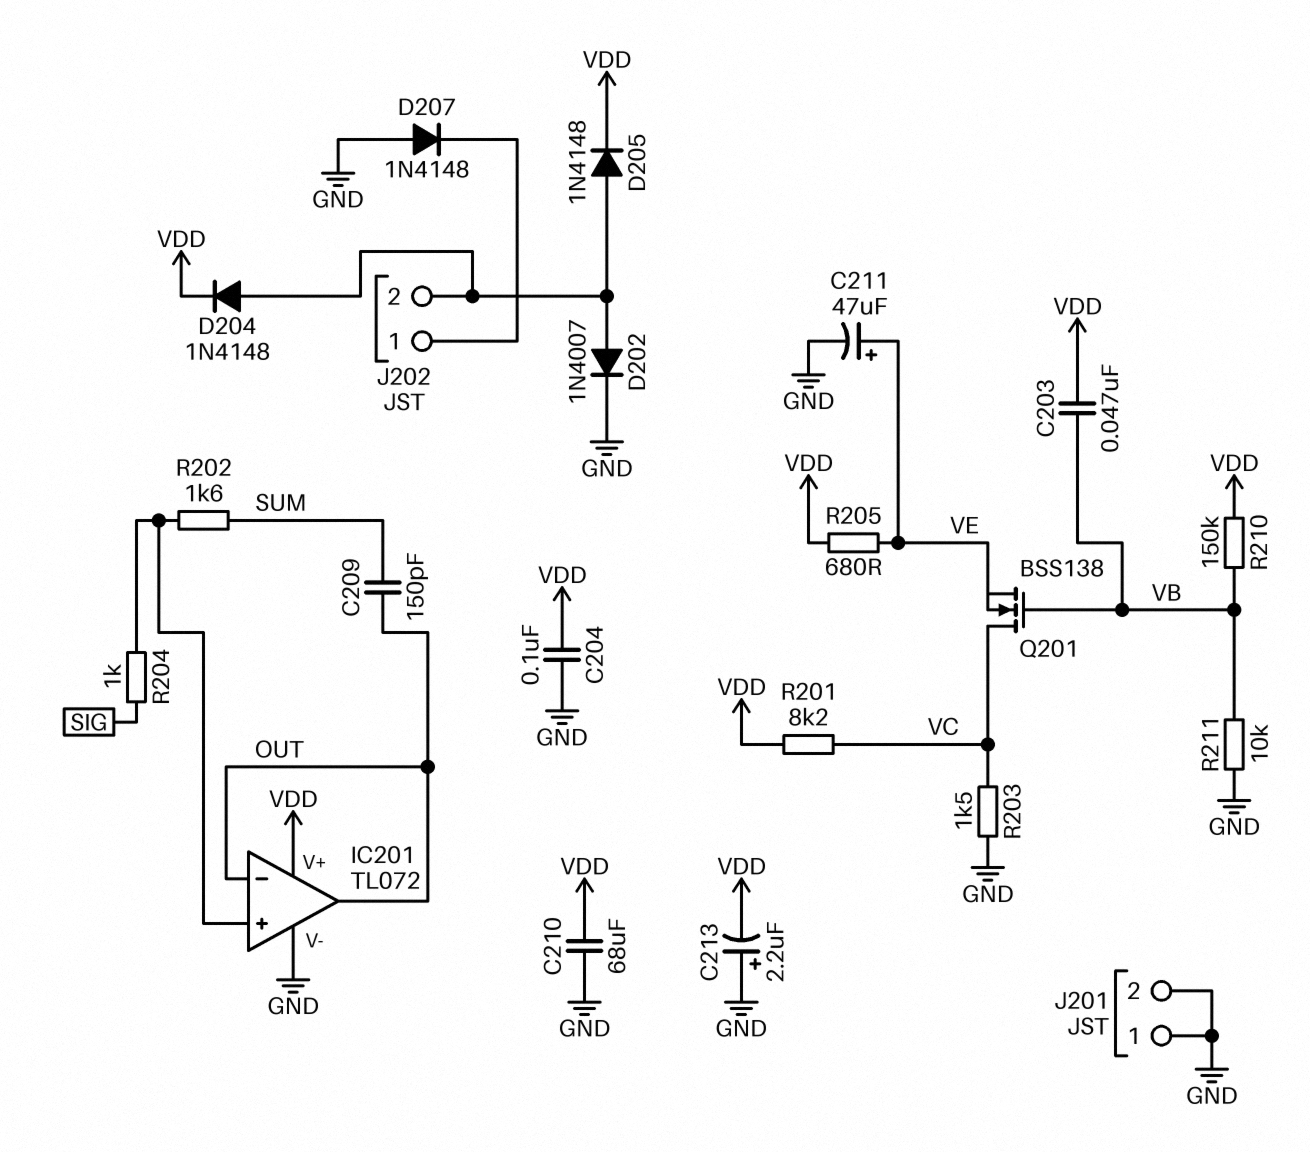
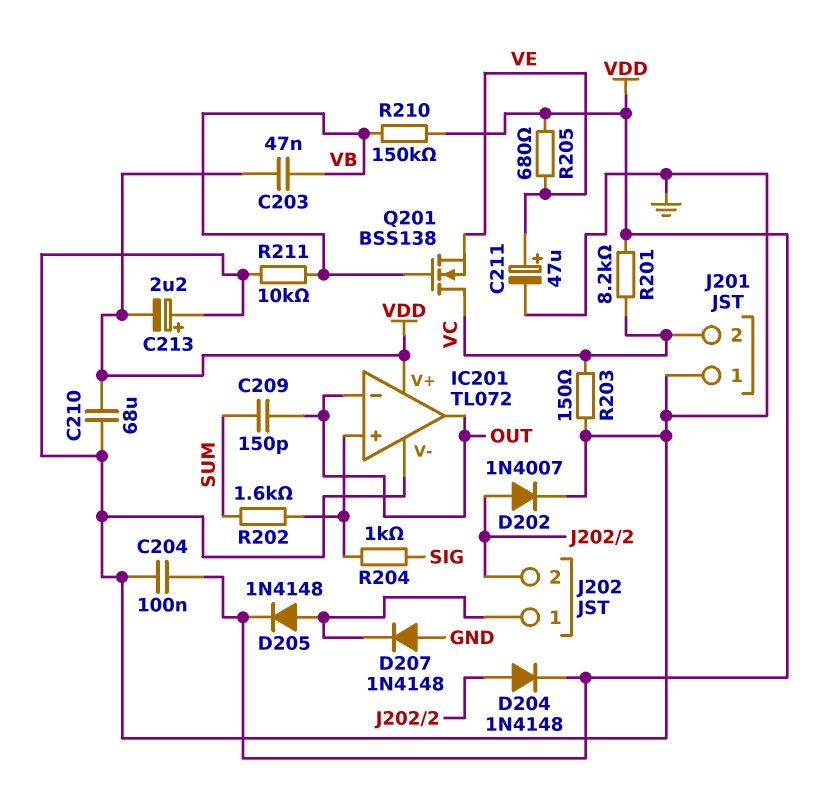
D205: diode 1N4148 (A J202/2, K VDD) -> diode 1N4148 (A J202/1, K VDD)
J201 pin 2: GND -> VC
R203: 1.5k (GND, VC) -> 150 (GND, VC)

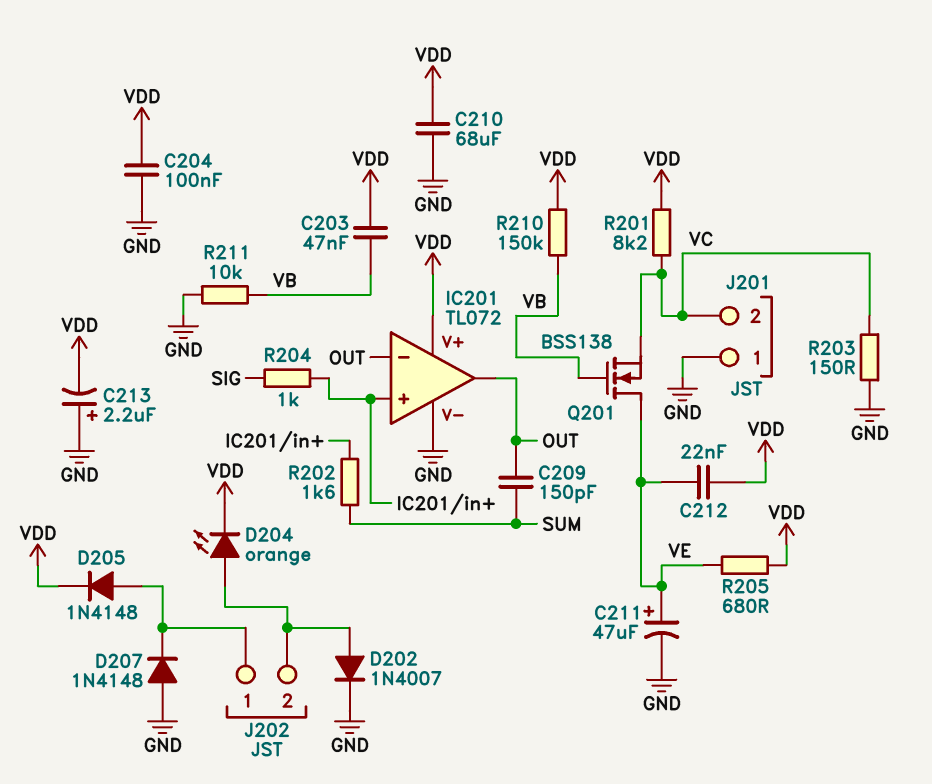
C212: none -> 22nF (VDD, VE)
D204: diode 1N4148 (A J202/2, K VDD) -> LED orange (A J202/2, K VDD)
Q201: NMOS BSS138 (G VB, D VC, S VE) -> NMOS BSS138 (G VB, D VE, S VC)

